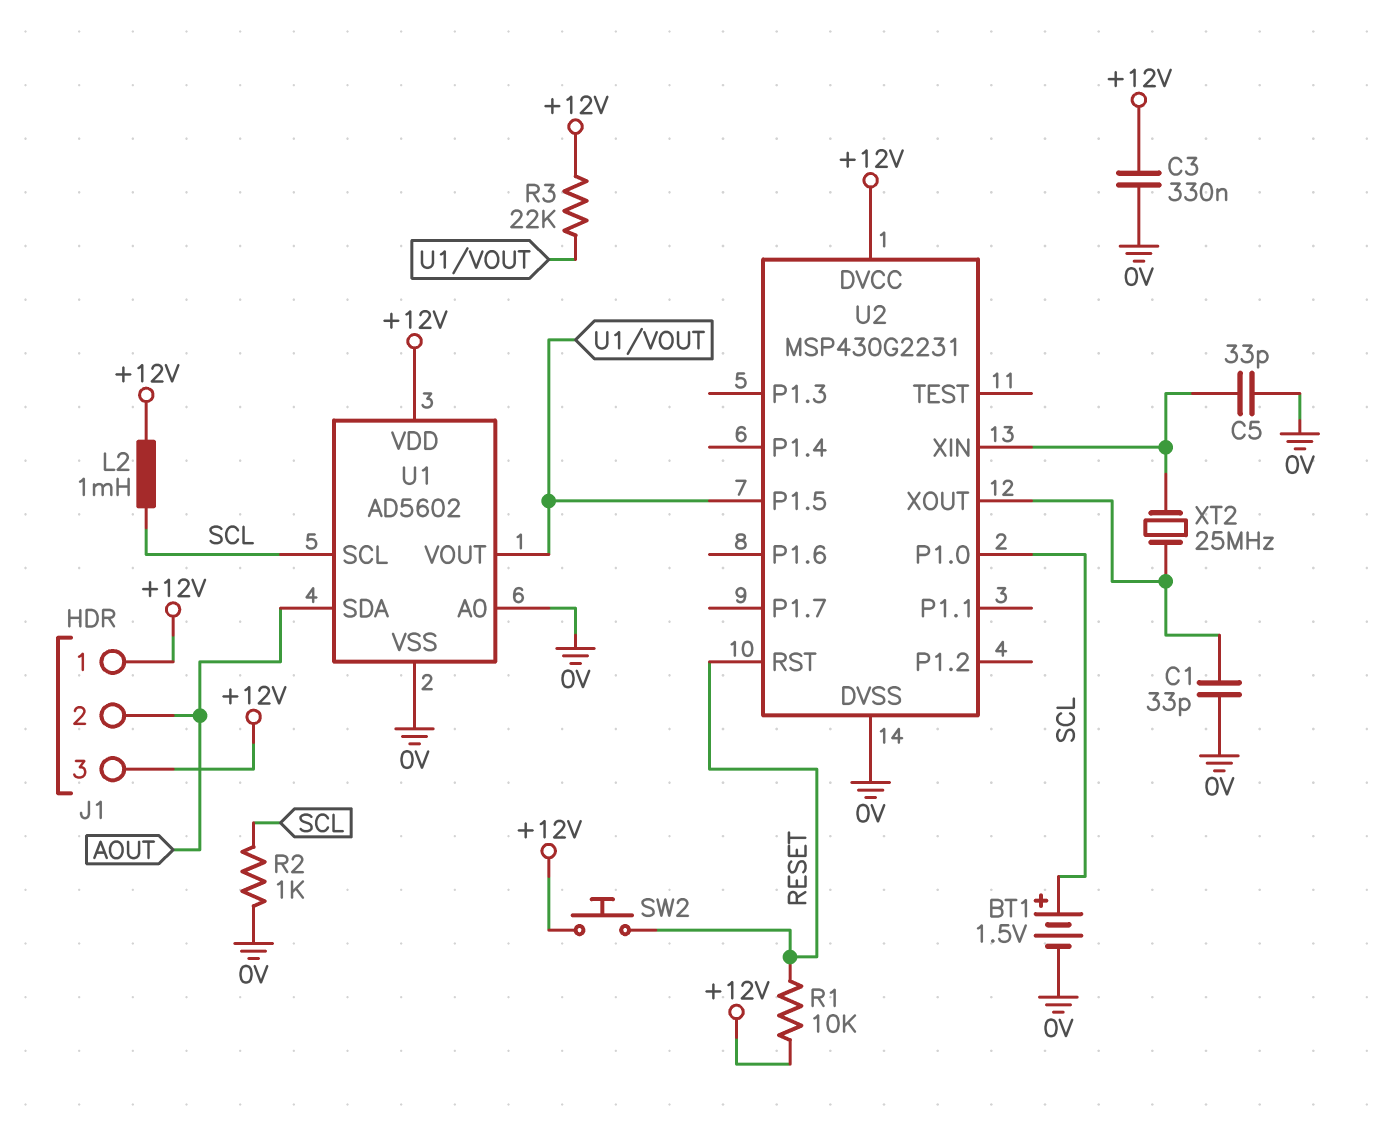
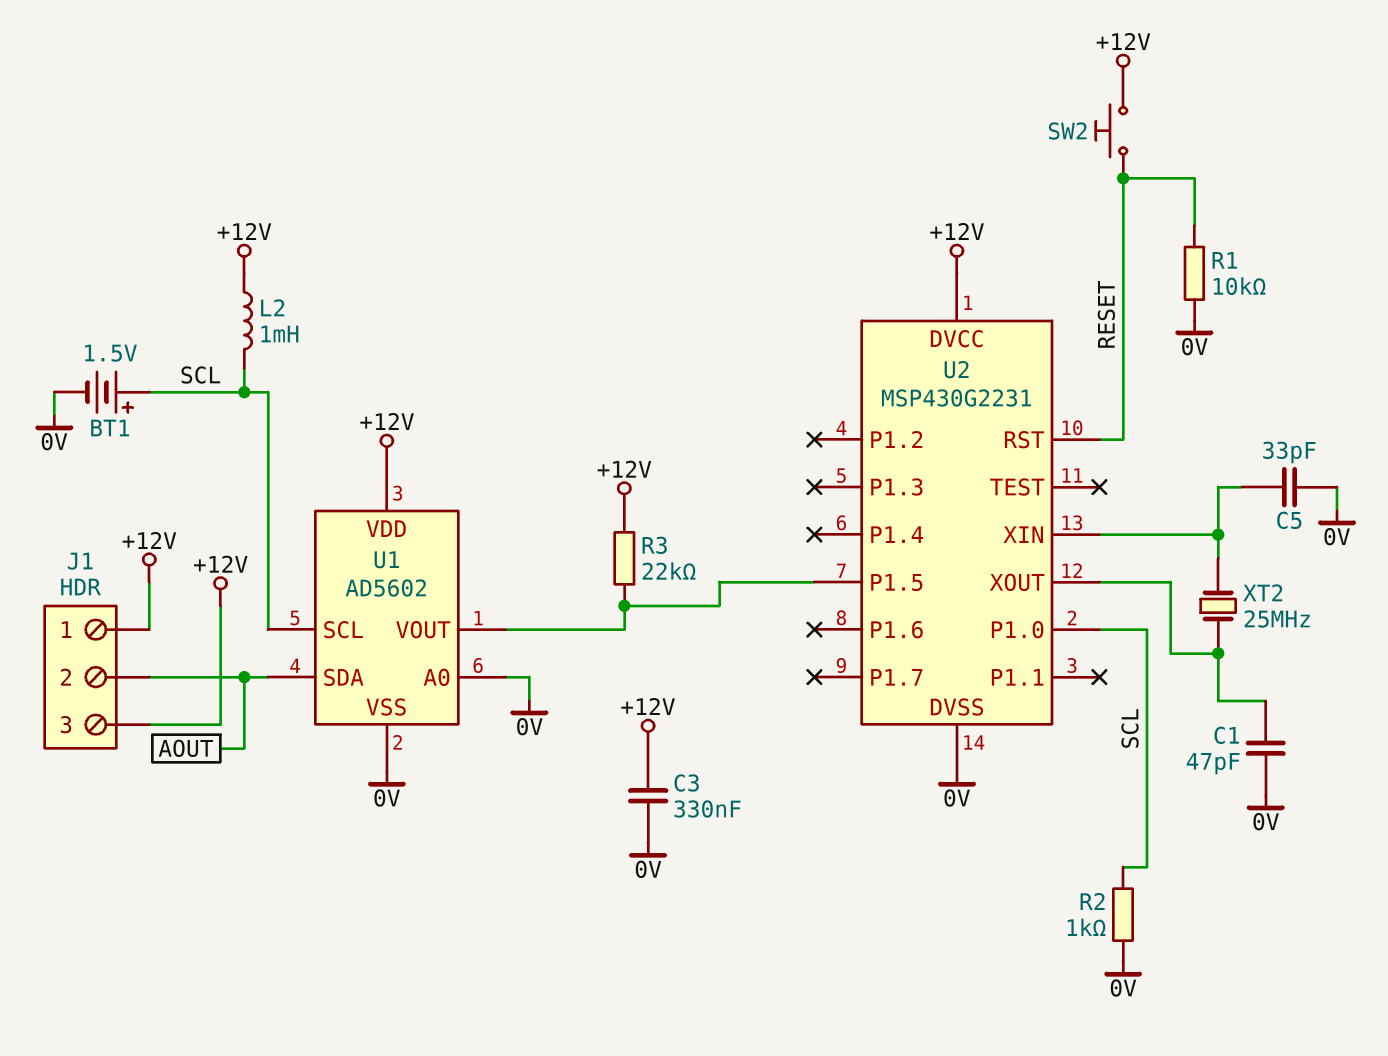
C1: 33pF (0V, U2/XOUT) -> 47pF (0V, U2/XOUT)
R1: 10k (+12V, RESET) -> 10k (0V, RESET)

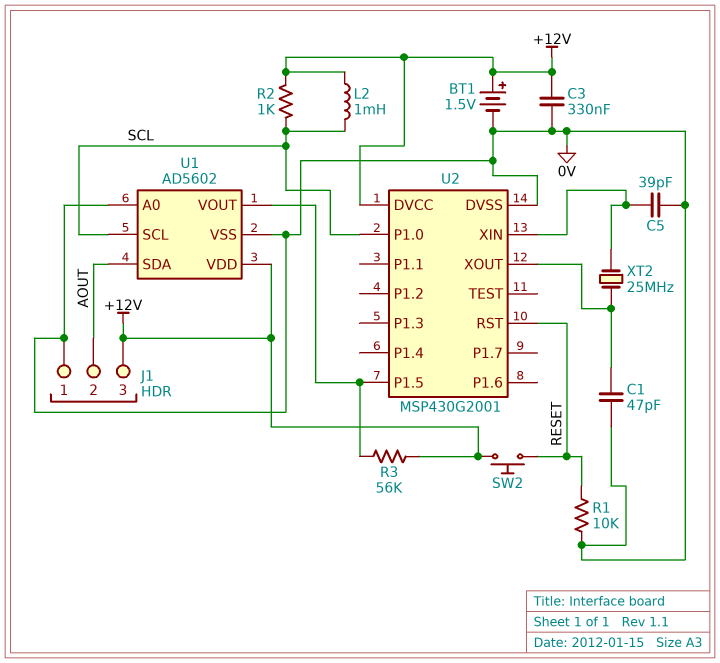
BT1: 1.5V (plus SCL, minus 0V) -> 1.5V (plus +12V, minus 0V)
C5: 33pF (0V, U2/XIN) -> 39pF (0V, U2/XIN)
J1 pin 1: +12V -> 0V
R2: 1k (0V, SCL) -> 1k (+12V, SCL)
R3: 22k (+12V, U1/VOUT) -> 56k (+12V, U1/VOUT)
U2: MSP430G2231 -> MSP430G2001

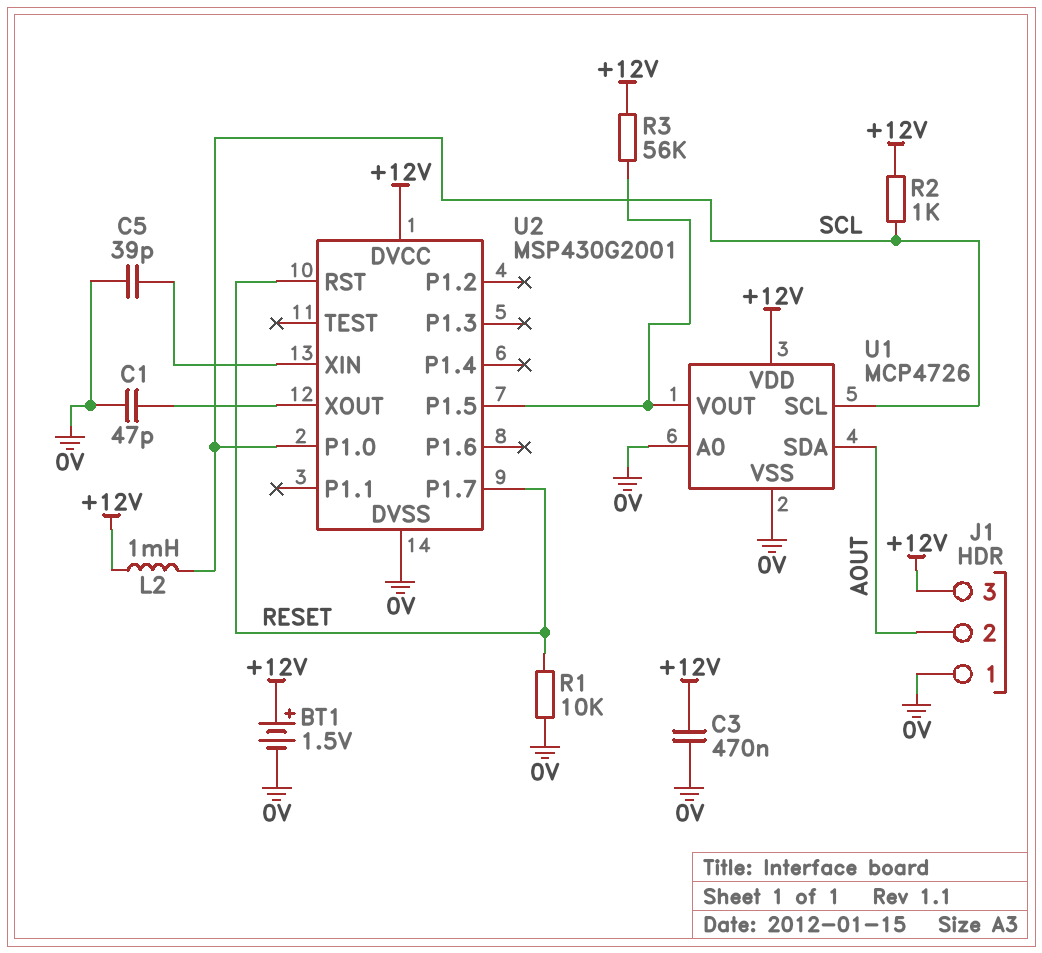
C3: 330nF (+12V, 0V) -> 470nF (+12V, 0V)
SW2: button (+12V, RESET) -> none
U1: AD5602 -> MCP4726
U2 pin P1.7: none -> RESET
XT2: 25MHz (U2/XIN, U2/XOUT) -> none

